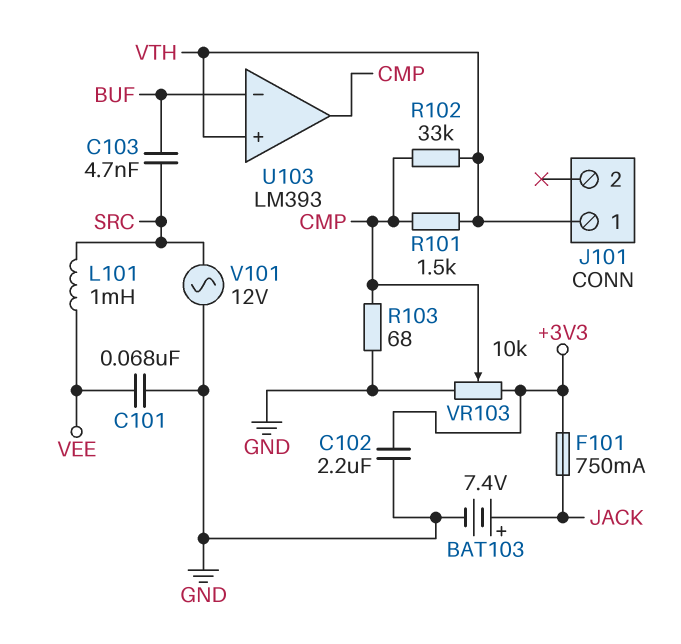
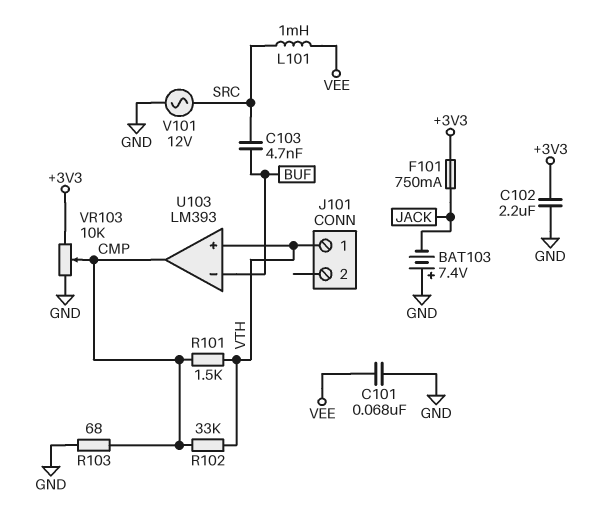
BAT103: 7.4V (plus JACK, minus GND) -> 7.4V (plus GND, minus JACK)

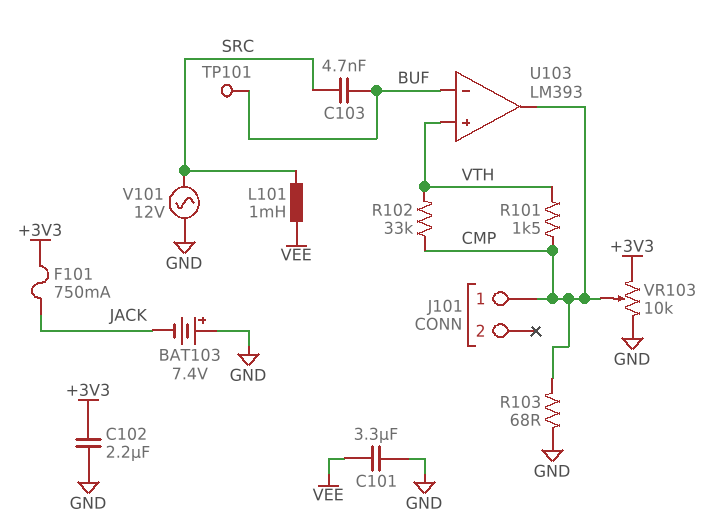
C101: 68nF (GND, VEE) -> 3.3uF (GND, VEE)
J101 pin 1: VTH -> CMP
TP101: none -> test point (BUF)

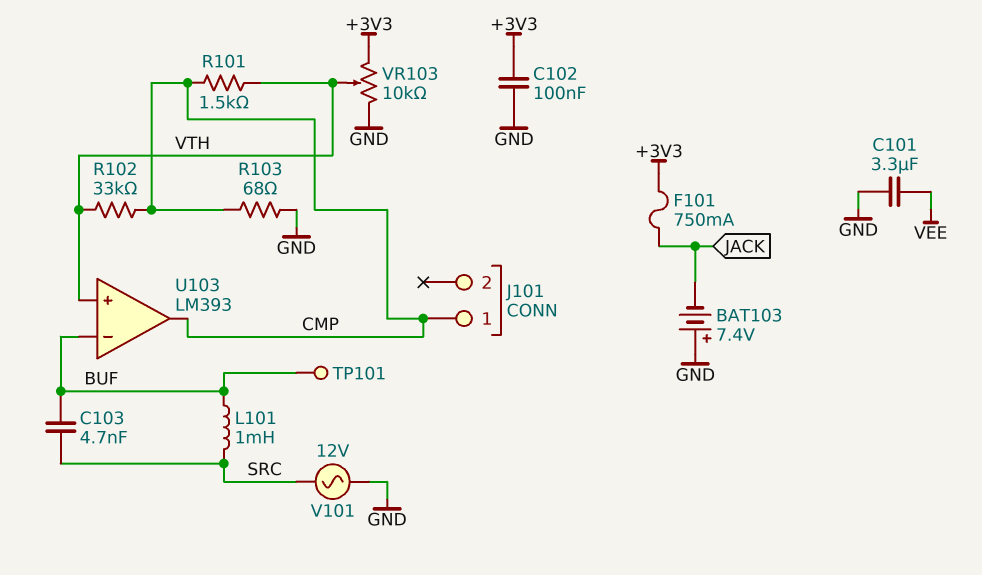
C102: 2.2uF (+3V3, GND) -> 100nF (+3V3, GND)
L101: 1mH (SRC, VEE) -> 1mH (BUF, SRC)
VR103: 10k (+3V3, GND, wiper CMP) -> 10k (+3V3, GND, wiper VTH)

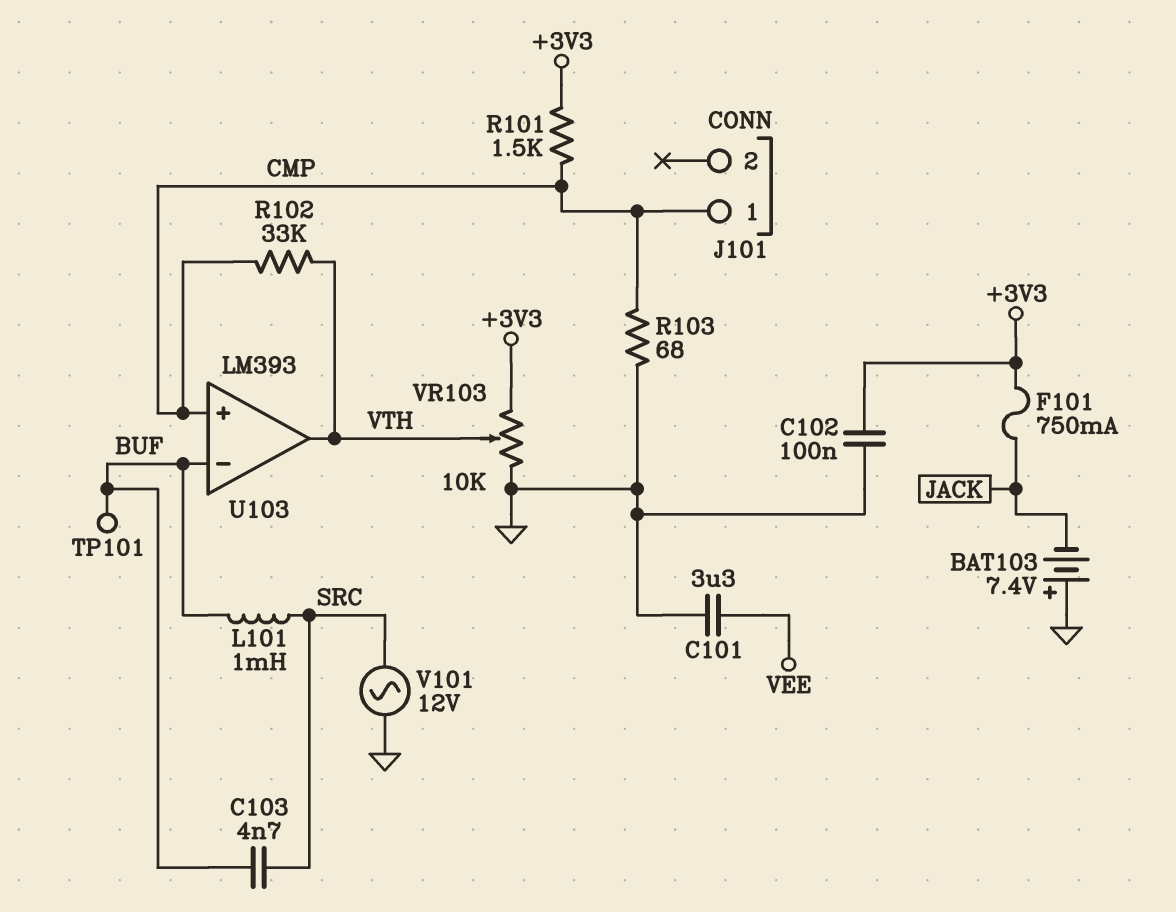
R101: 1.5k (CMP, VTH) -> 1.5k (+3V3, CMP)
U103 pin in+: VTH -> CMP
U103 pin out: CMP -> VTH

